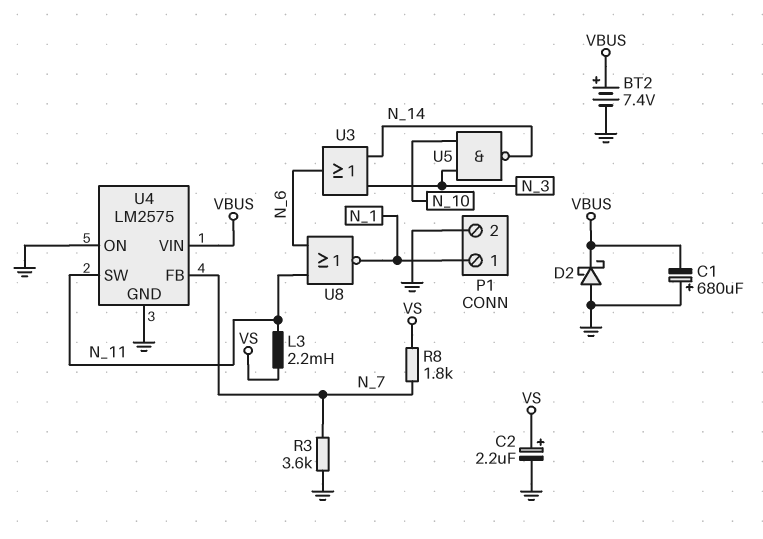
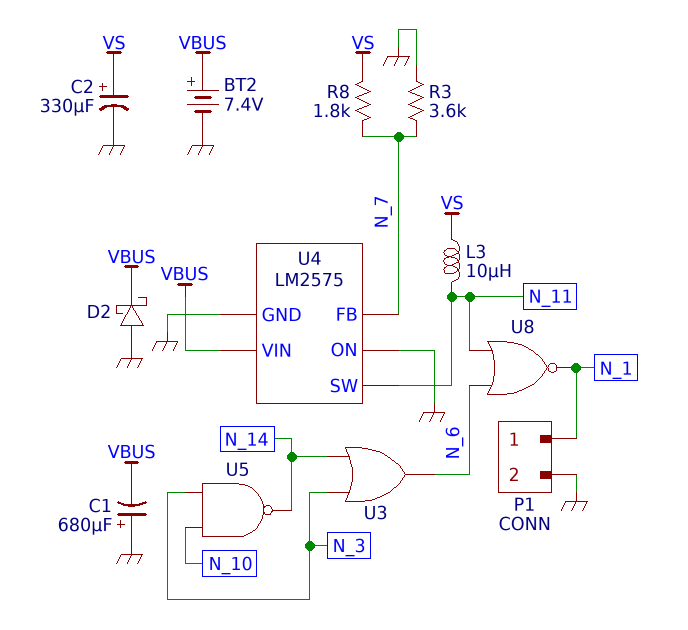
C2: 2.2uF (plus VS, minus GND) -> 330uF (plus VS, minus GND)
L3: 2.2mH (N_11, VS) -> 10uH (N_11, VS)

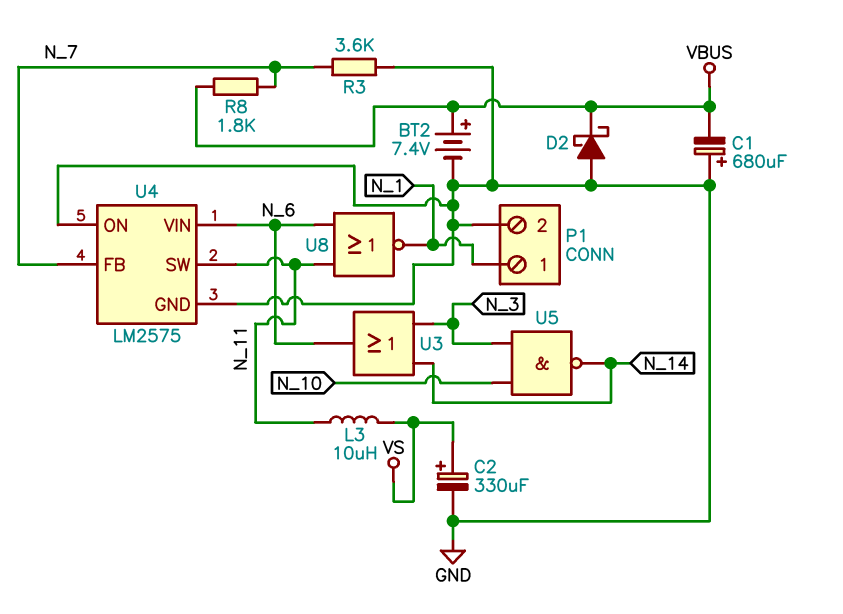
R8: 1.8k (N_7, VS) -> 1.8k (N_7, VBUS)
U4 pin VIN: VBUS -> N_6

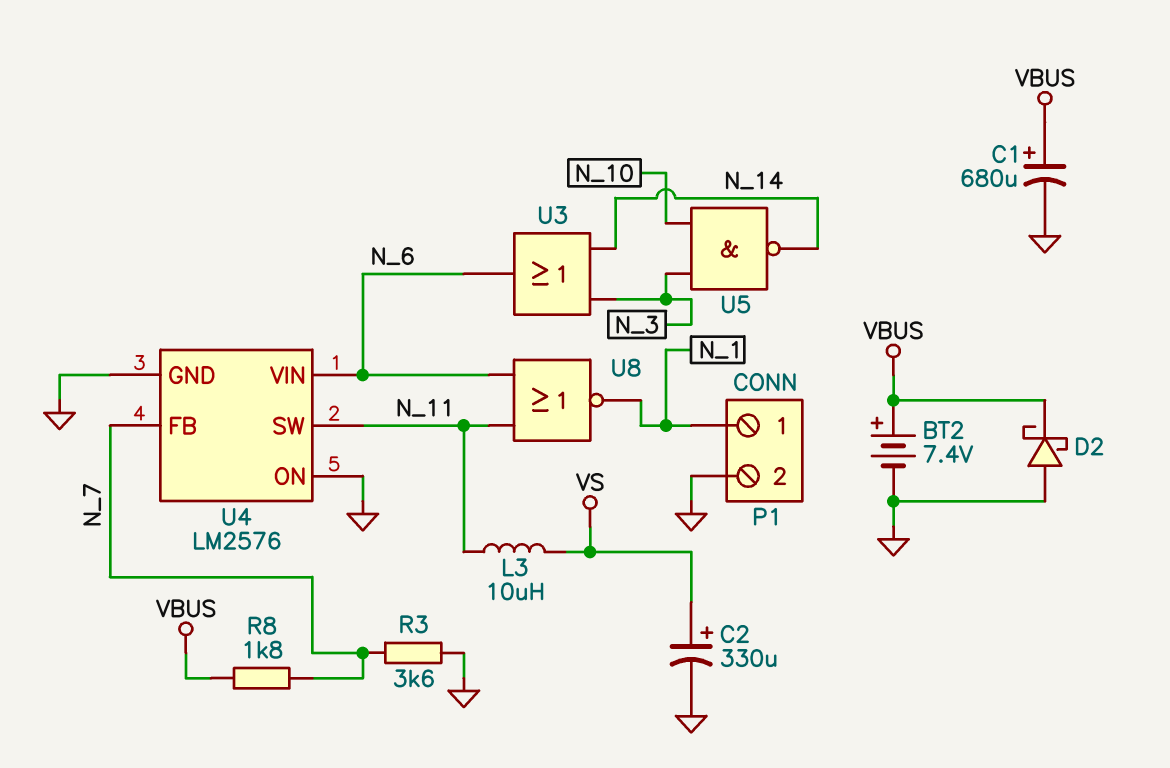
C1: 680uF (plus GND, minus VBUS) -> 680uF (plus VBUS, minus GND)
U4: LM2575 -> LM2576

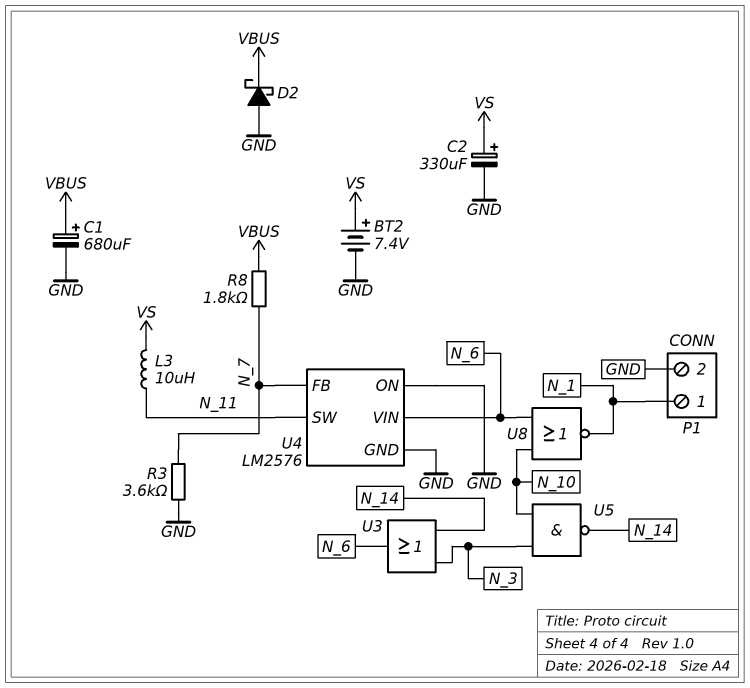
BT2: 7.4V (plus VBUS, minus GND) -> 7.4V (plus VS, minus GND)
U8: NOR (in N_6, in N_11, out N_1) -> NOR (in N_6, in N_10, out N_1)

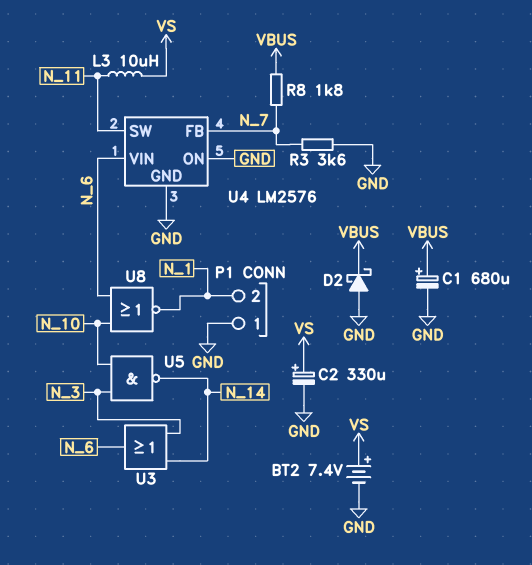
P1 pin 1: N_1 -> GND
P1 pin 2: GND -> N_1

